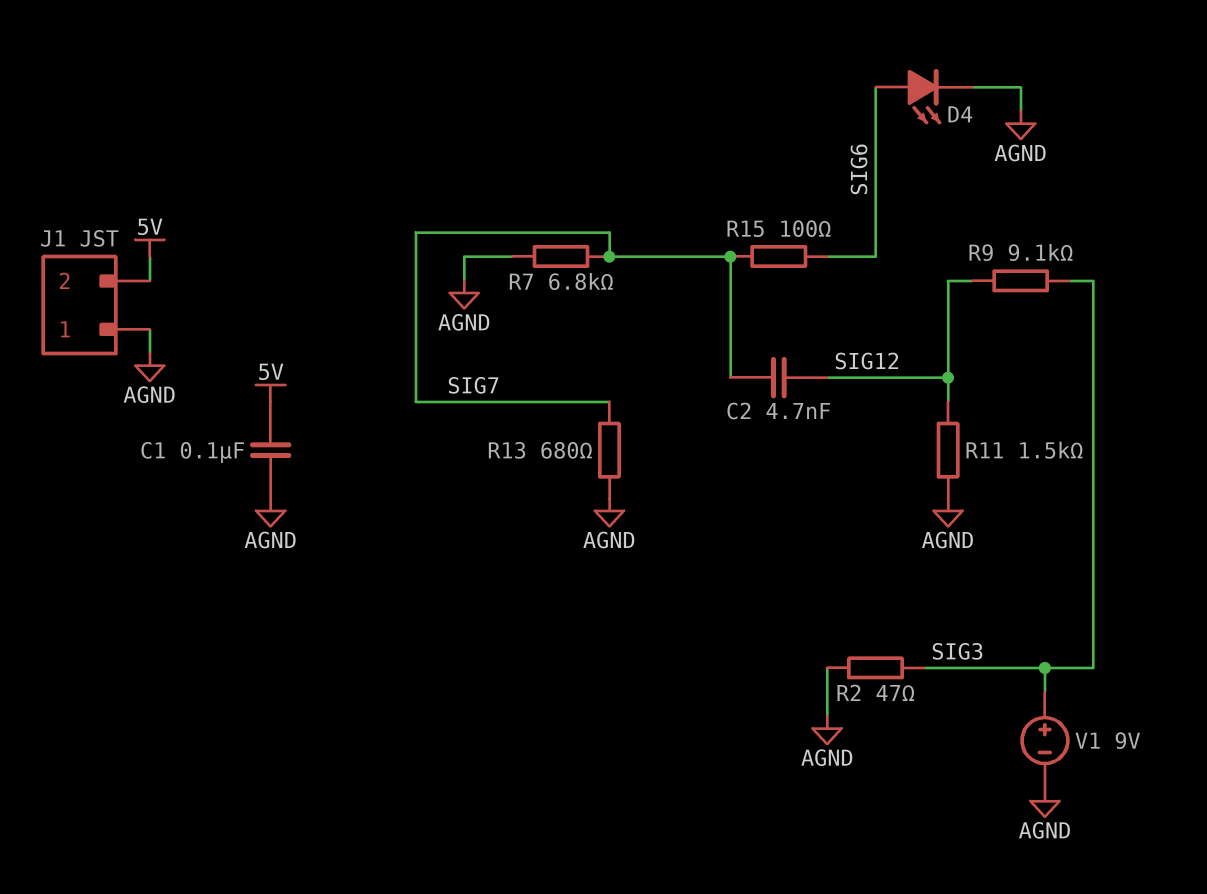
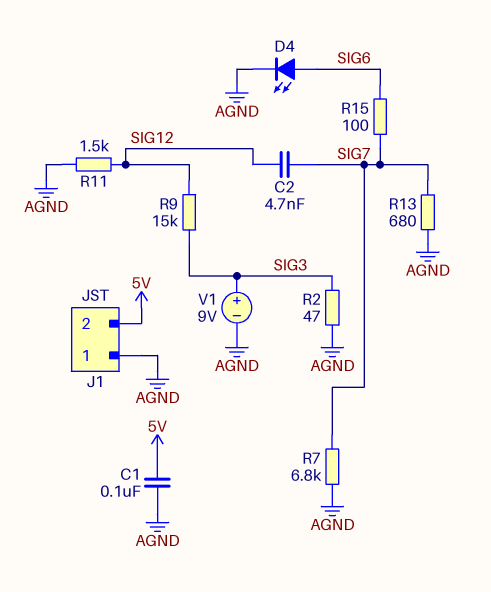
R9: 9.1k (SIG3, SIG12) -> 15k (SIG3, SIG12)

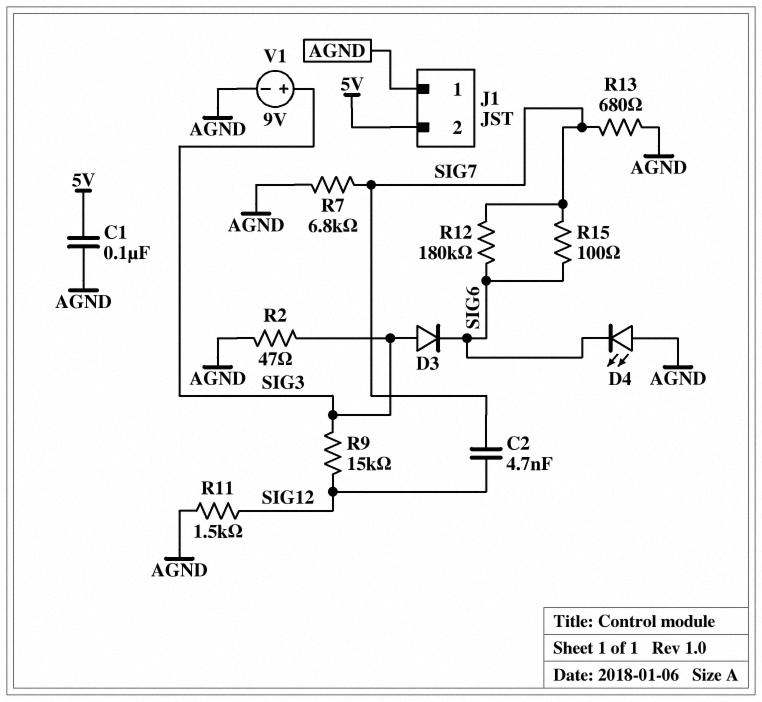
D3: none -> diode (A SIG3, K SIG6)
D4: LED (A SIG6, K AGND) -> LED (A AGND, K SIG6)
R12: none -> 180k (SIG6, SIG7)

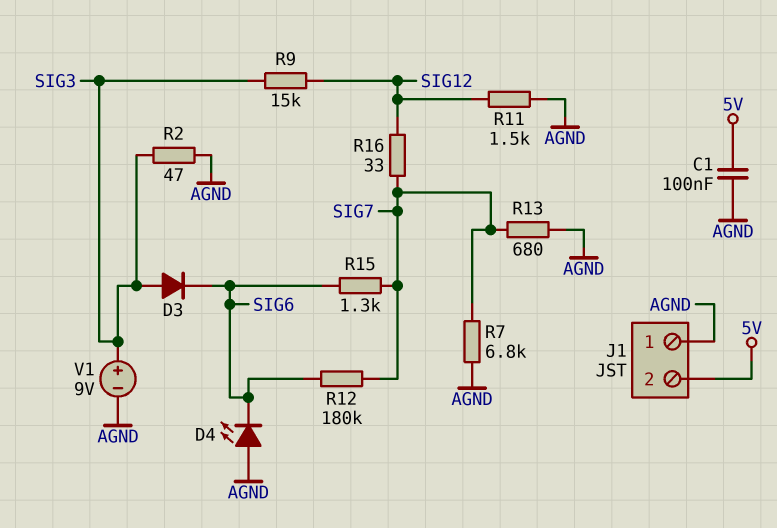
C2: 4.7nF (SIG7, SIG12) -> none
R15: 100 (SIG6, SIG7) -> 1.3k (SIG6, SIG7)
R16: none -> 33 (SIG7, SIG12)

